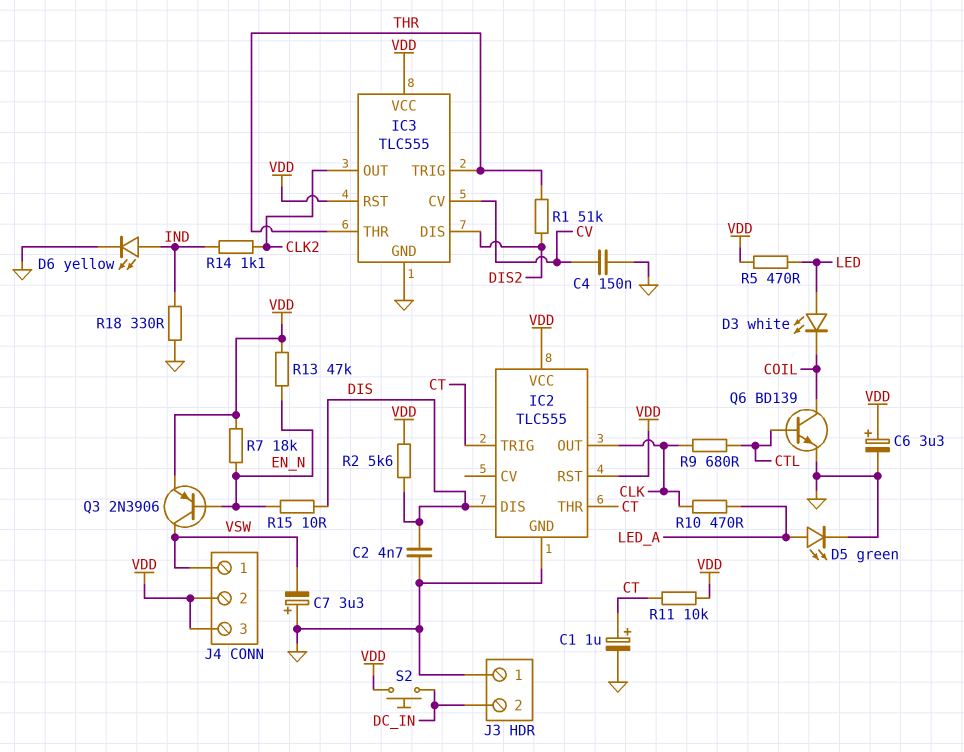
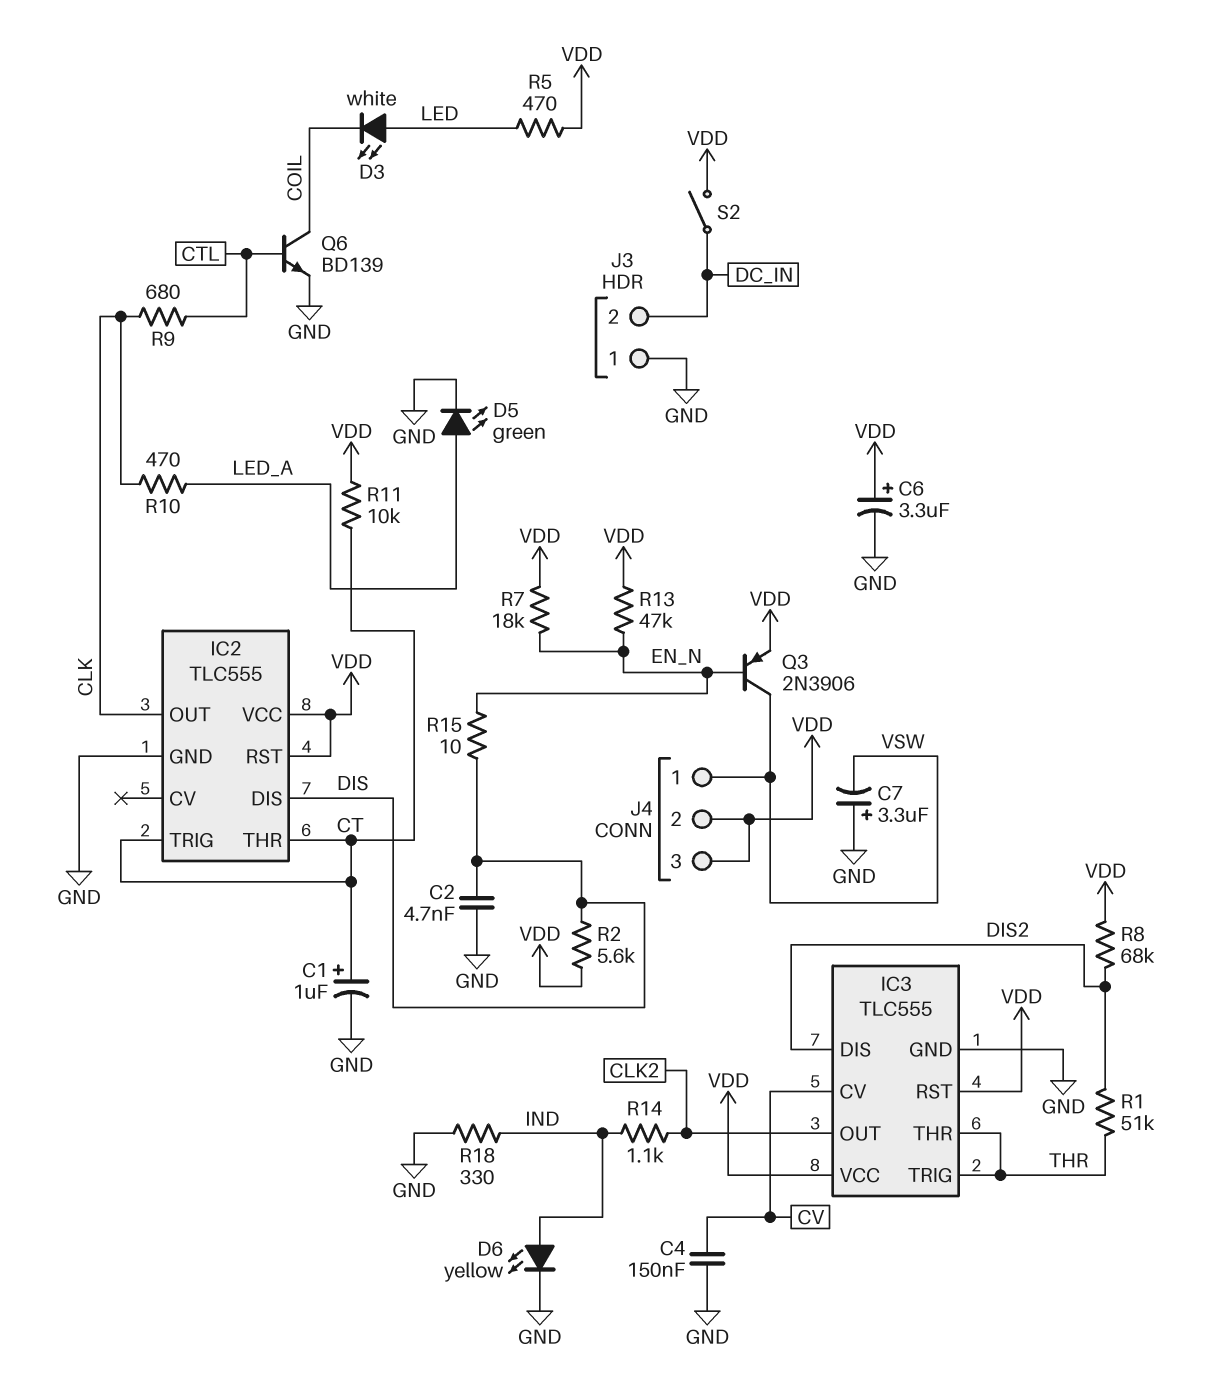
R8: none -> 68k (DIS2, VDD)
S2: button (DC_IN, VDD) -> switch (DC_IN, VDD)

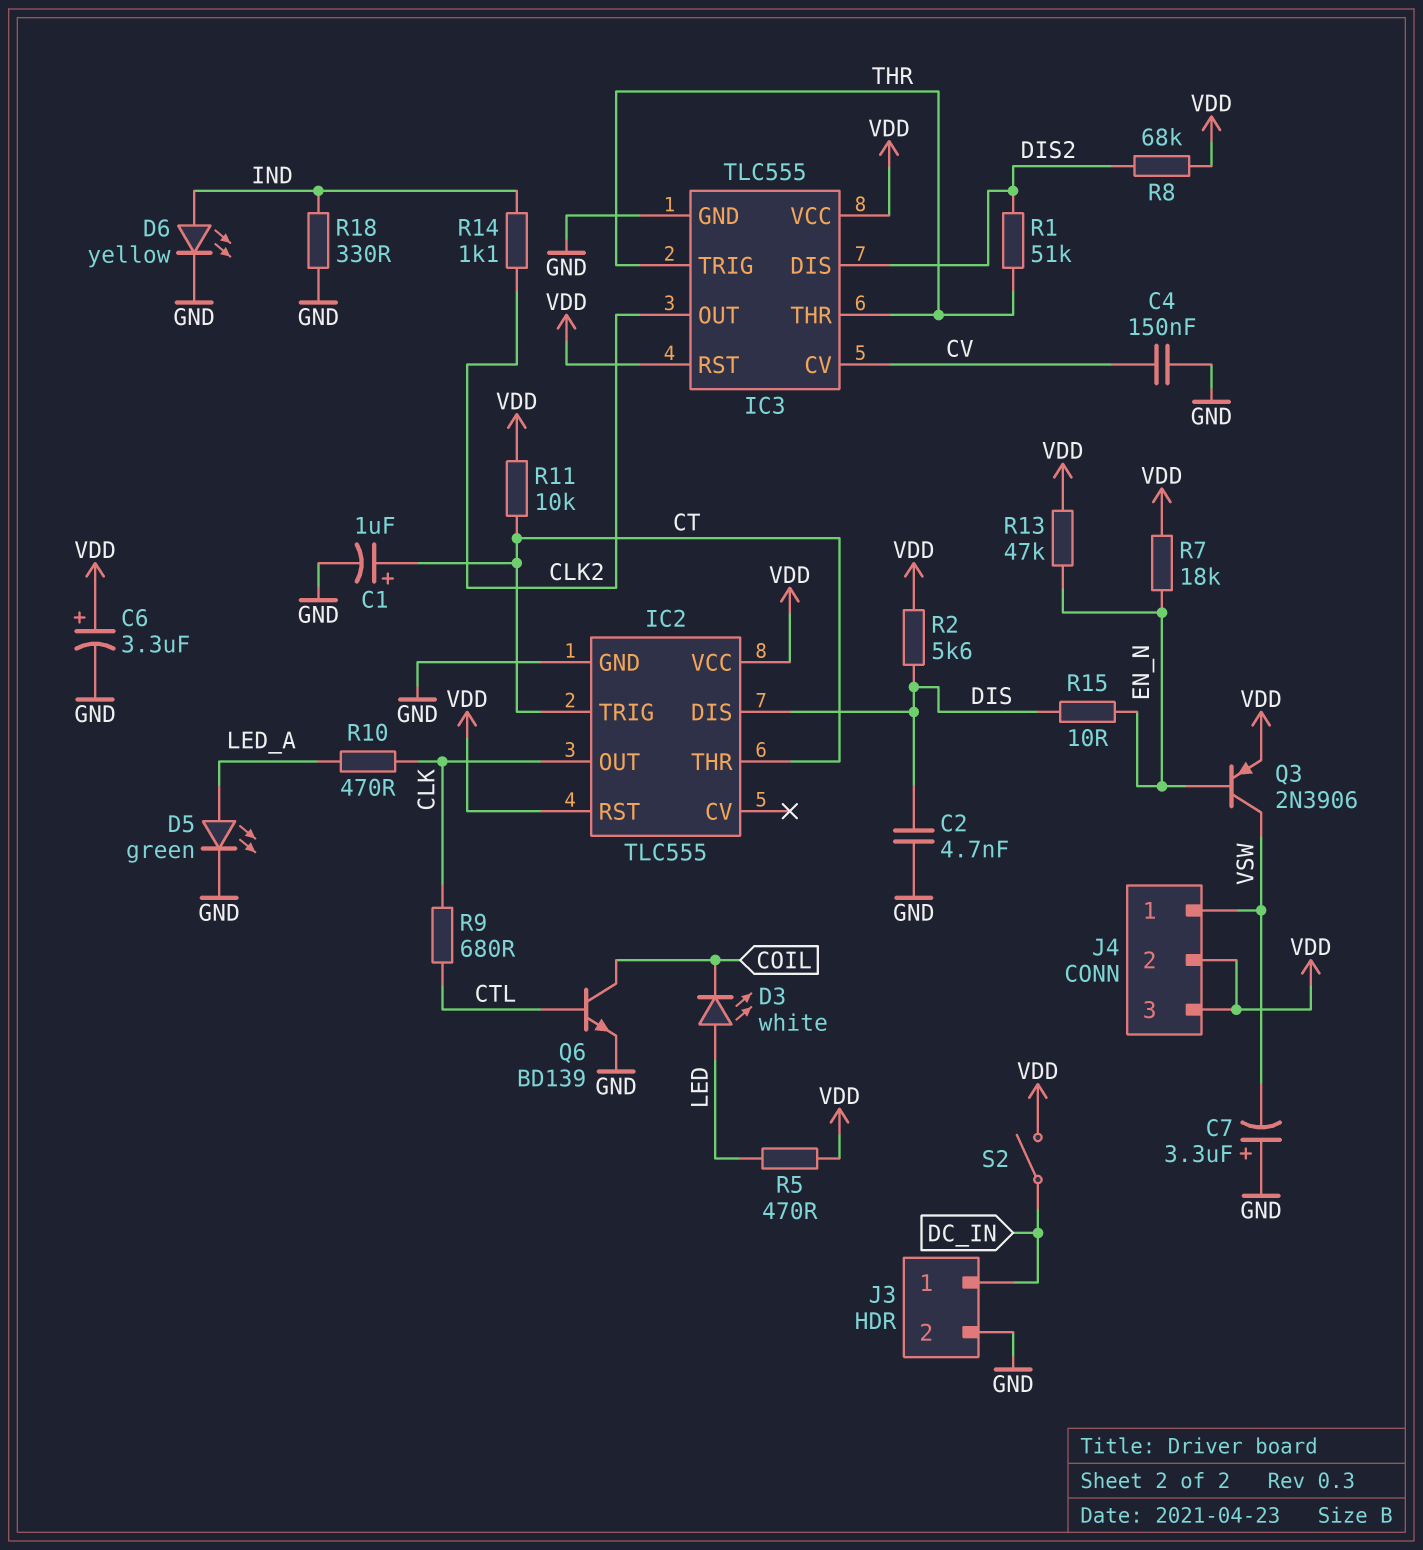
J3 pin 1: GND -> DC_IN
J3 pin 2: DC_IN -> GND

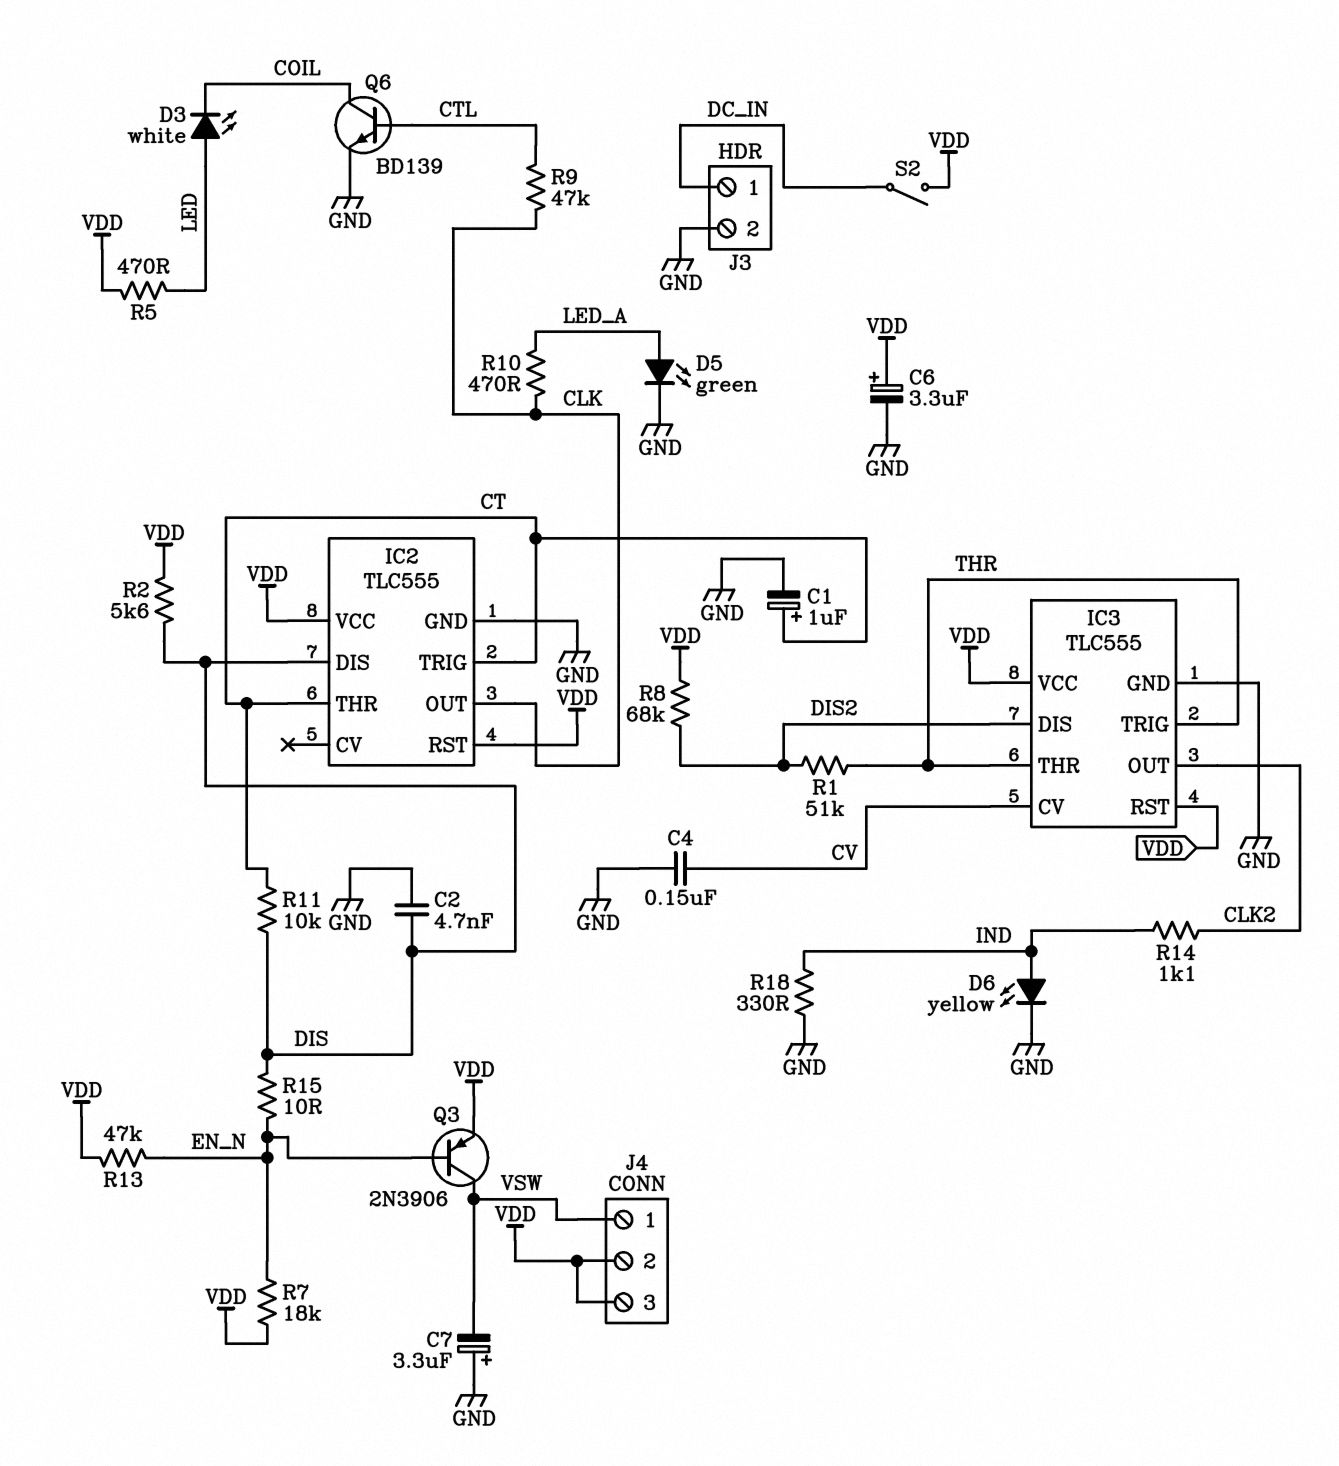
R9: 680 (CLK, CTL) -> 47k (CLK, CTL)
R11: 10k (CT, VDD) -> 10k (CT, DIS)

